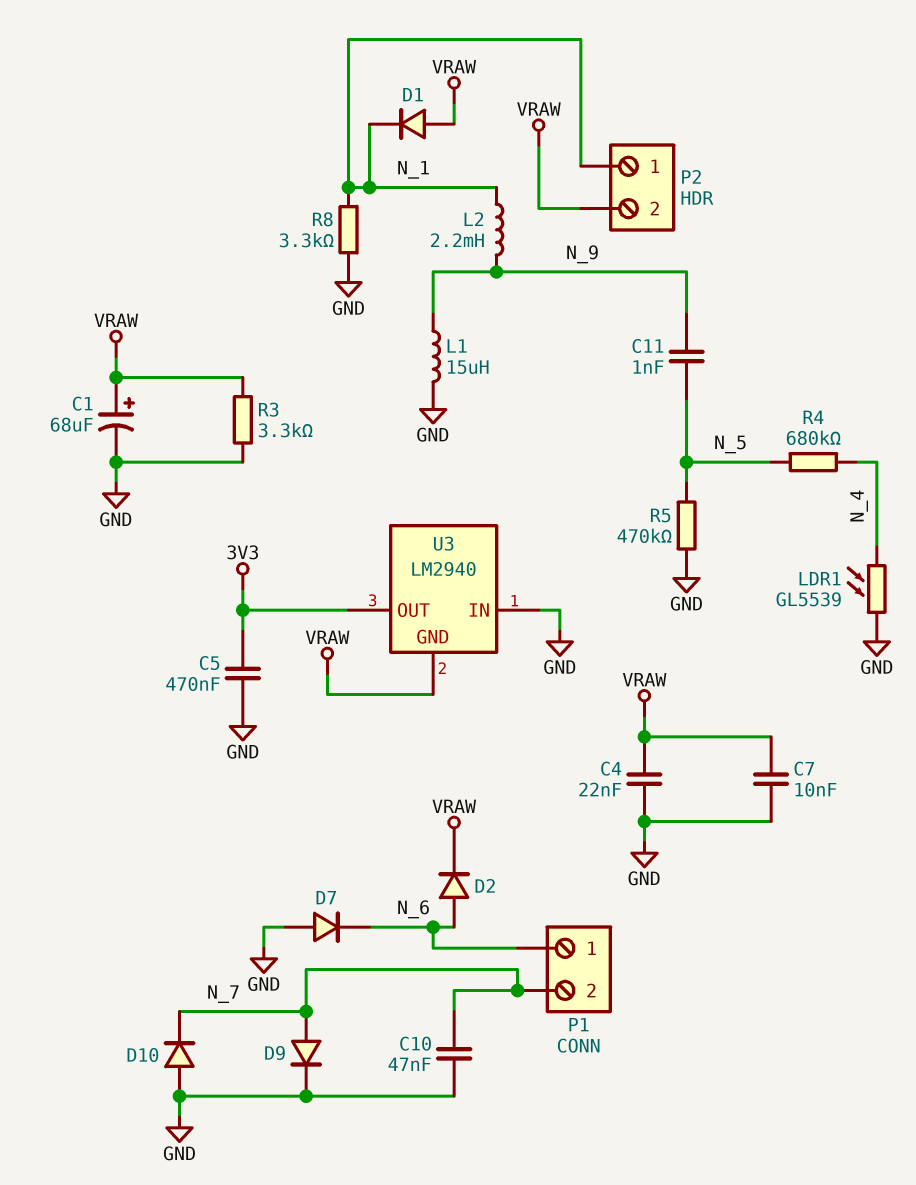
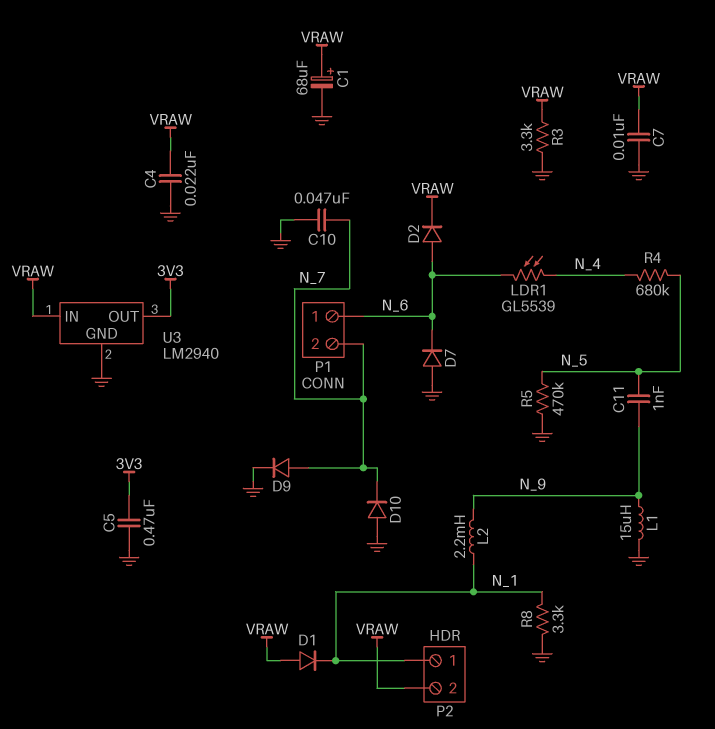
LDR1: GL5539 (GND, N_4) -> GL5539 (N_4, N_6)
U3 pin GND: VRAW -> GND
U3 pin IN: GND -> VRAW

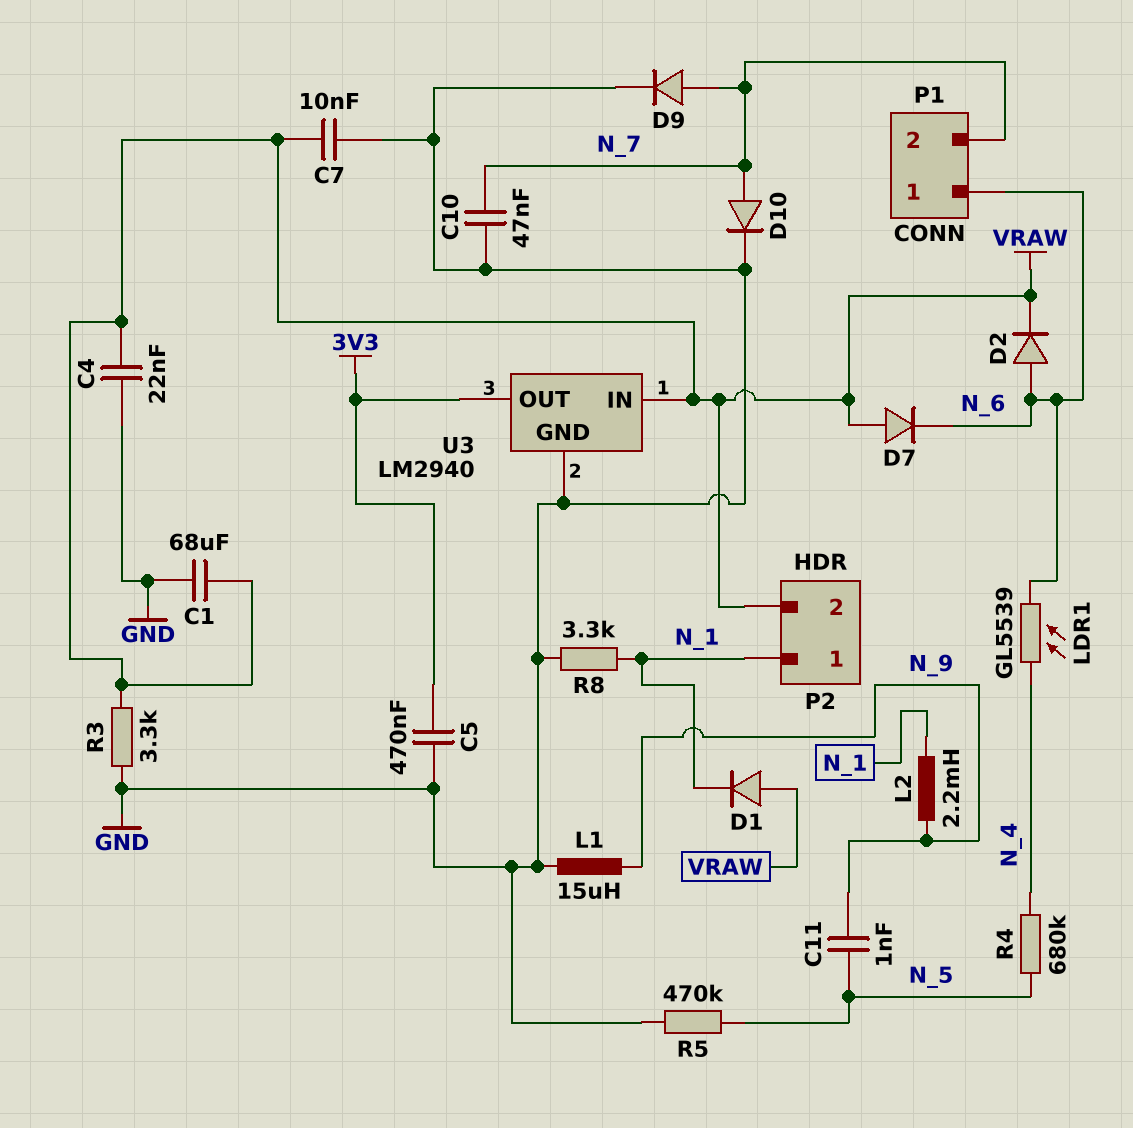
C1: 68uF (plus VRAW, minus GND) -> 68uF (GND, VRAW)
D7: diode (A GND, K N_6) -> diode (A VRAW, K N_6)
D10: diode (A GND, K N_7) -> diode (A N_7, K GND)

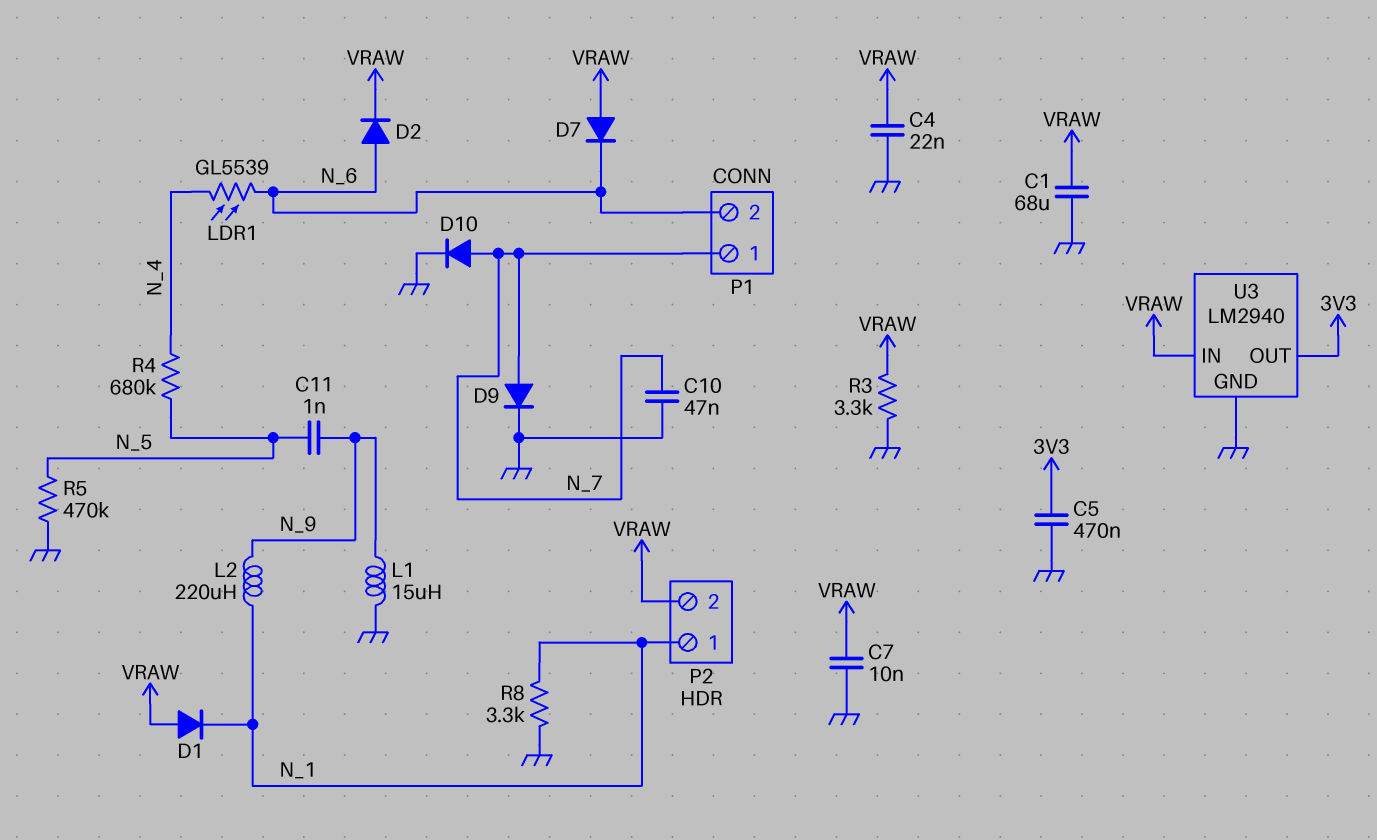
L2: 2.2mH (N_1, N_9) -> 220uH (N_1, N_9)
P1 pin 1: N_6 -> N_7
P1 pin 2: N_7 -> N_6

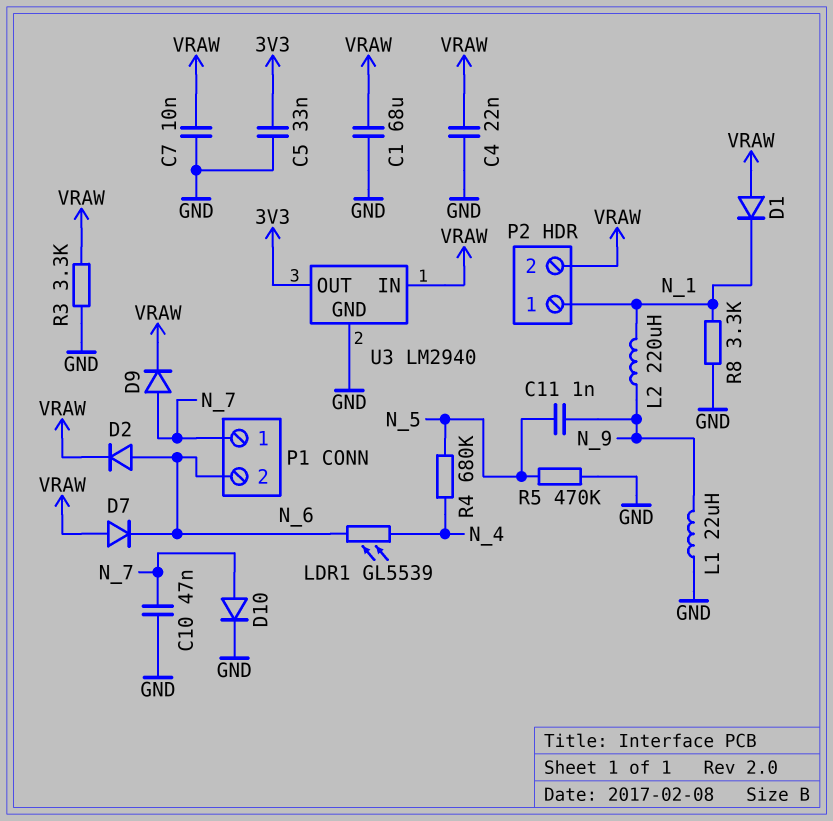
C5: 470nF (3V3, GND) -> 33nF (3V3, GND)
D9: diode (A N_7, K GND) -> diode (A N_7, K VRAW)
L1: 15uH (GND, N_9) -> 22uH (GND, N_9)

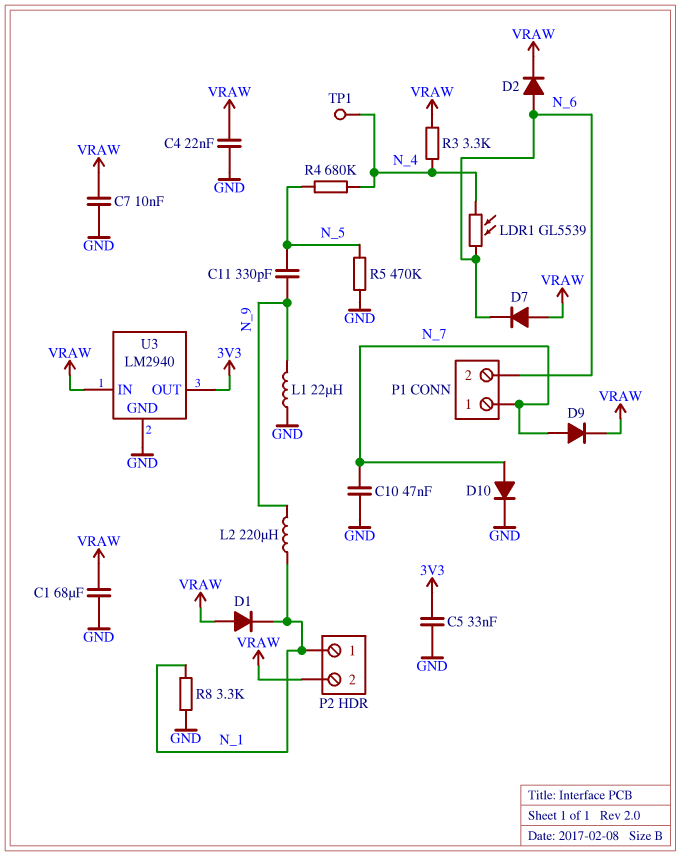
C11: 1nF (N_5, N_9) -> 330pF (N_5, N_9)
R3: 3.3k (GND, VRAW) -> 3.3k (N_4, VRAW)
TP1: none -> test point (N_4)

